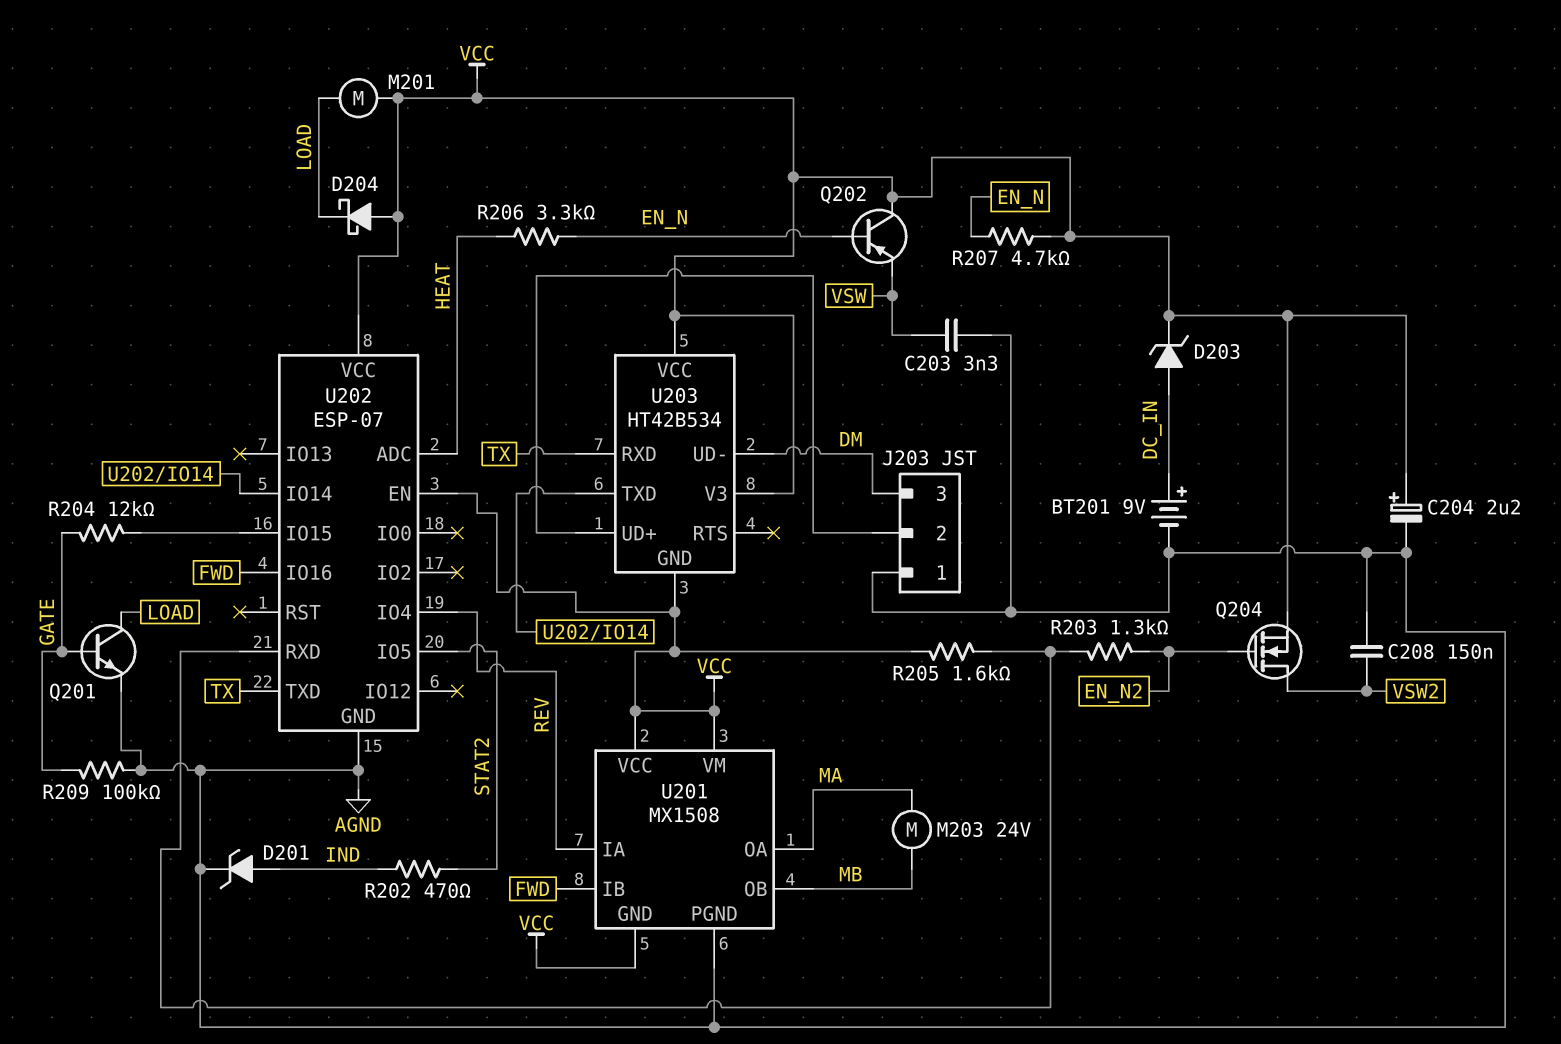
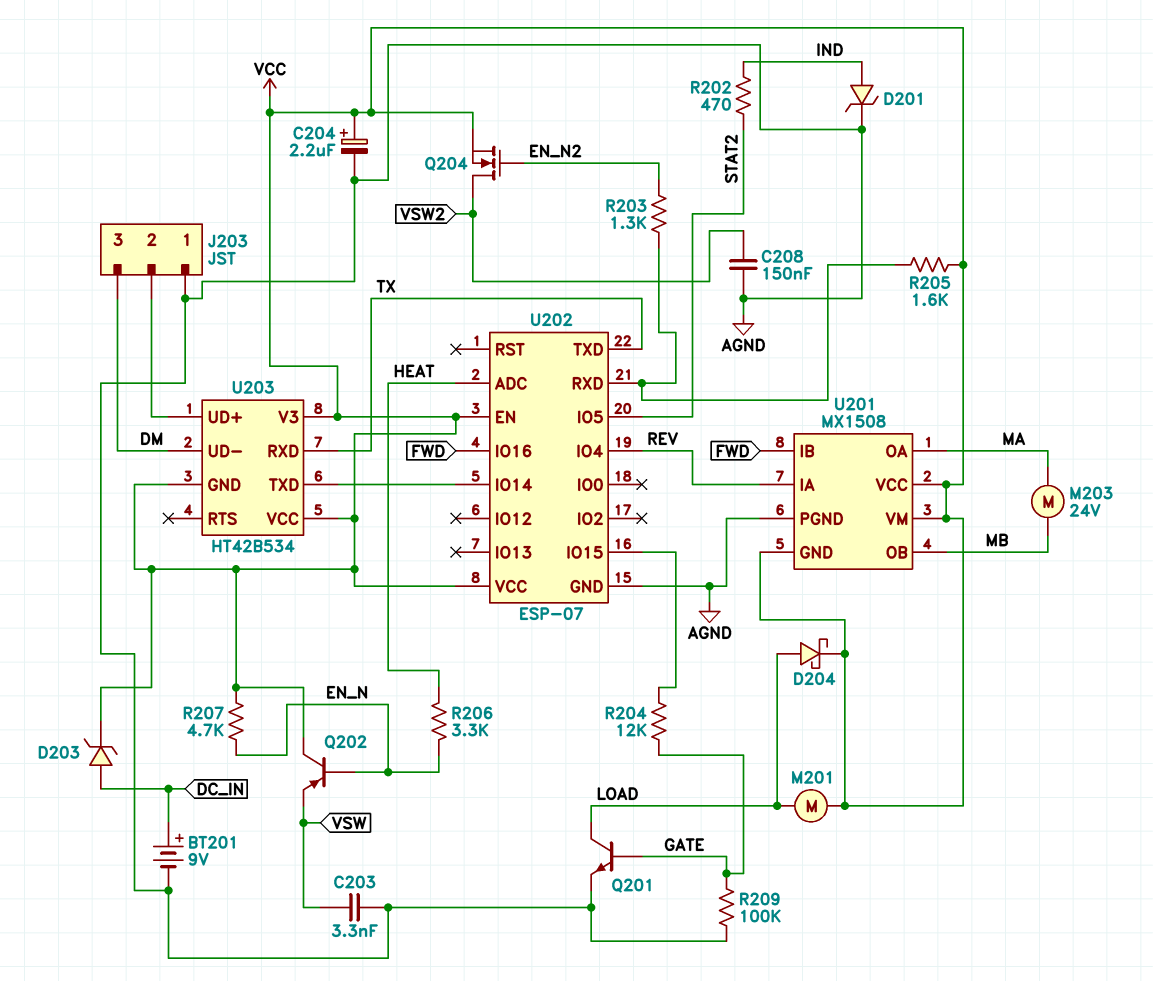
D204: schottky (A VCC, K LOAD) -> schottky (A LOAD, K VCC)

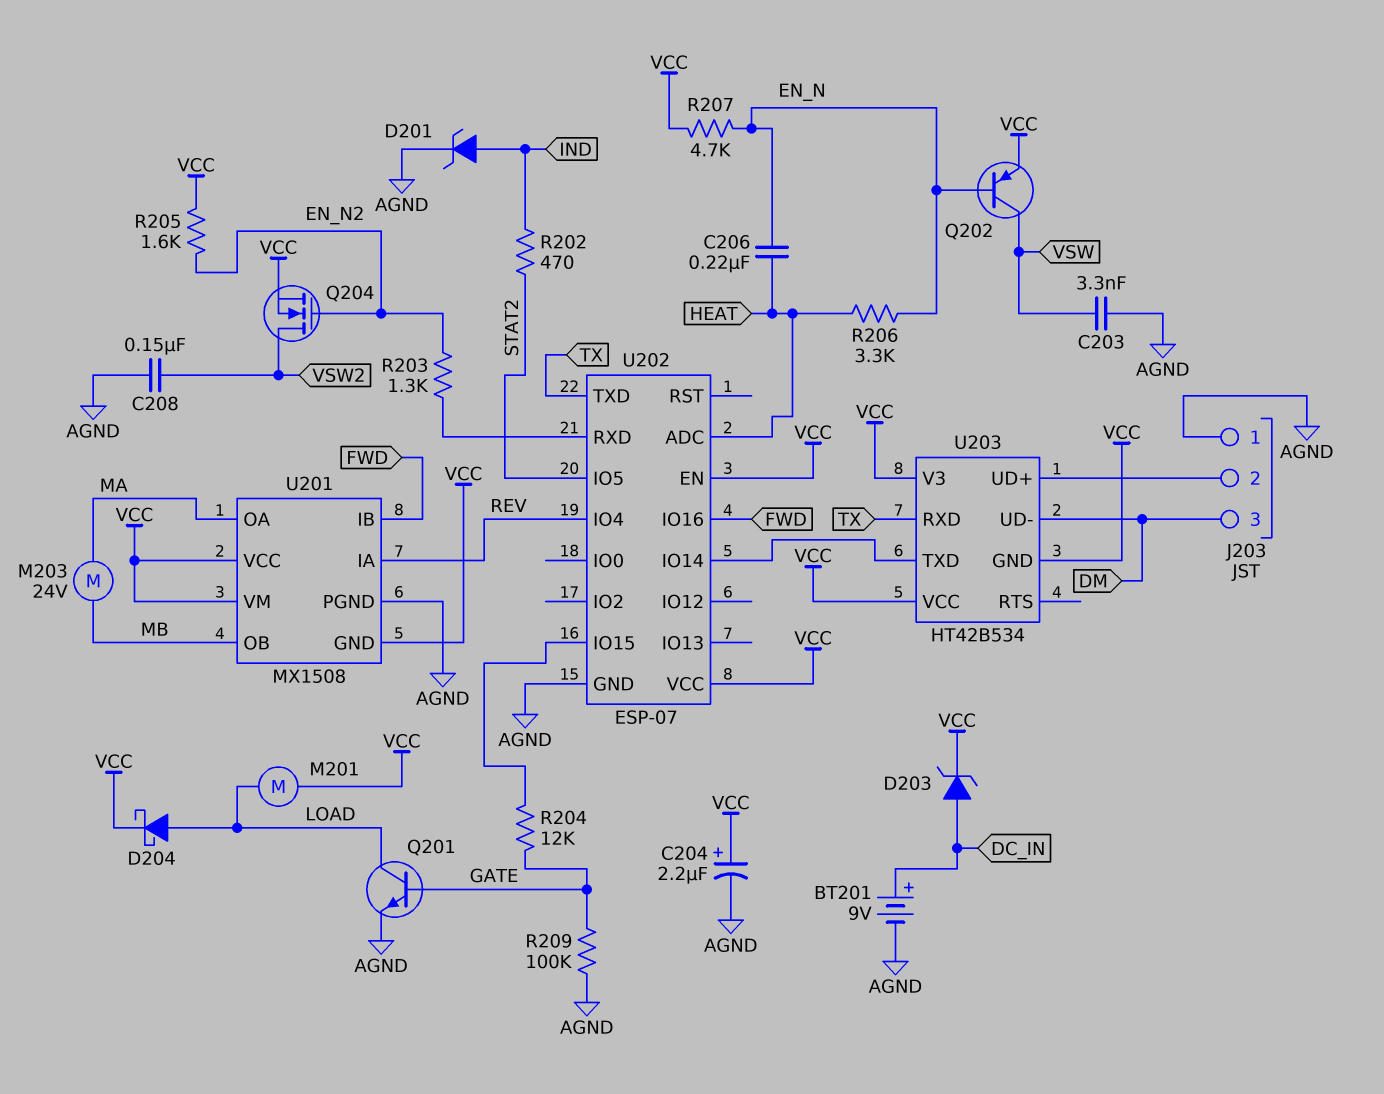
C206: none -> 220nF (EN_N, HEAT)
Q202: PNP (B EN_N, C VCC, E VSW) -> PNP (B EN_N, C VSW, E VCC)
R205: 1.6k (U202/RXD, VCC) -> 1.6k (EN_N2, VCC)

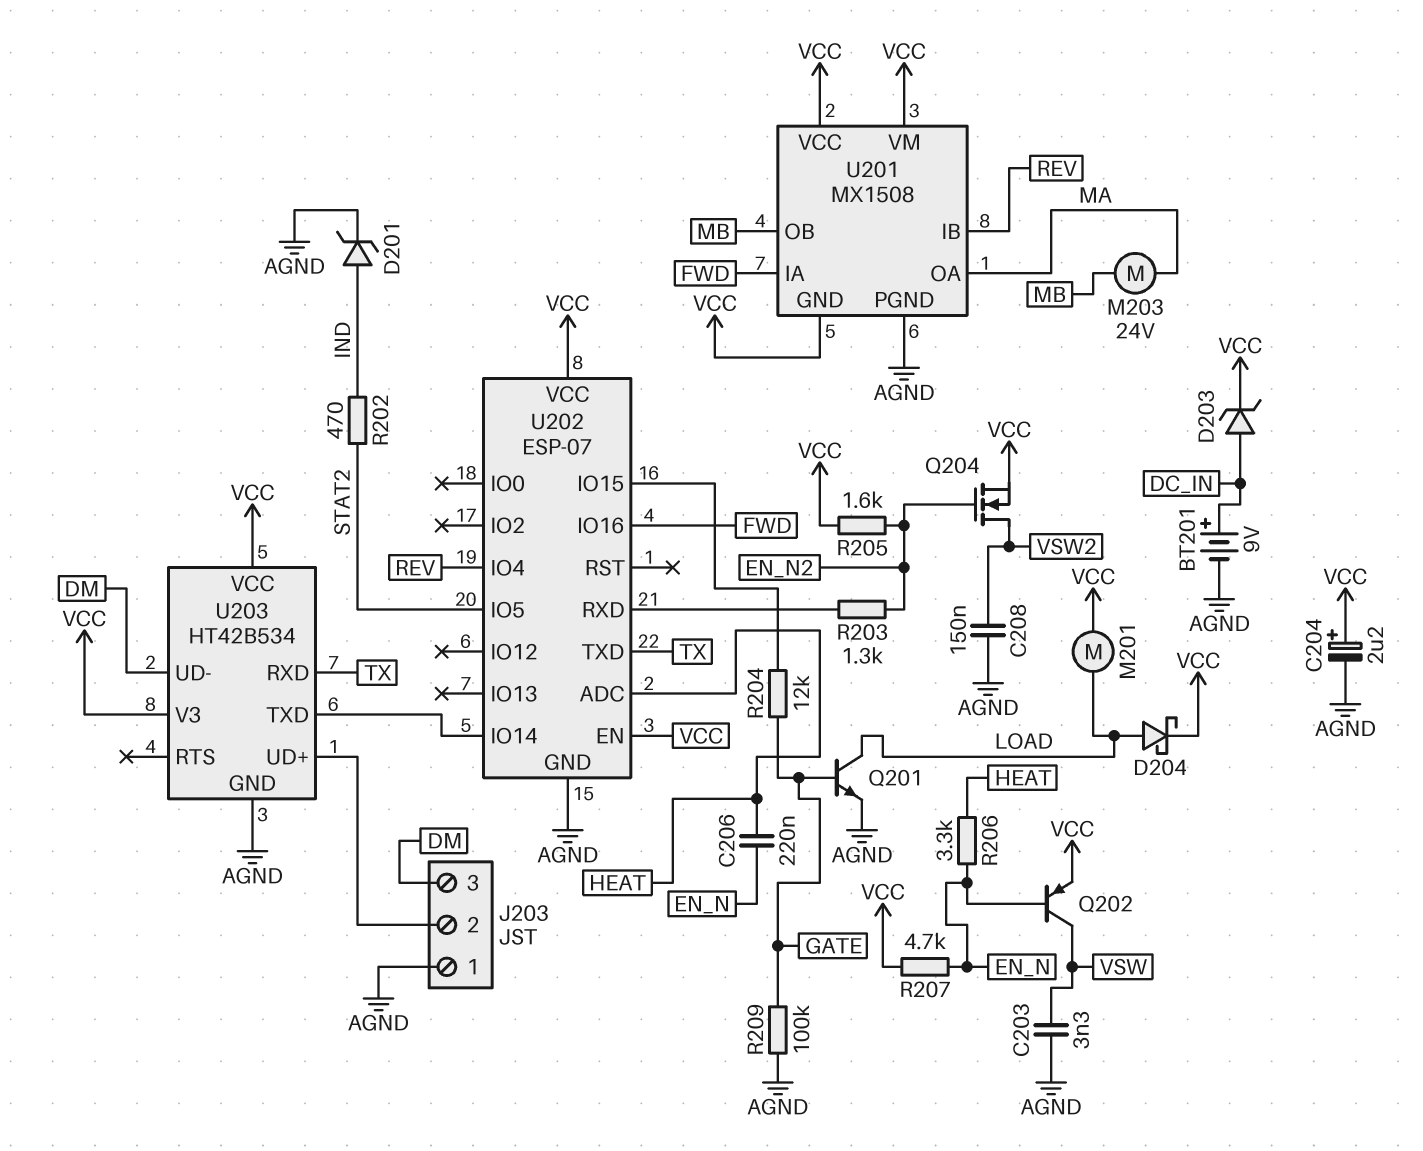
U201 pin IA: REV -> FWD
U201 pin IB: FWD -> REV
U203 pin GND: VCC -> AGND

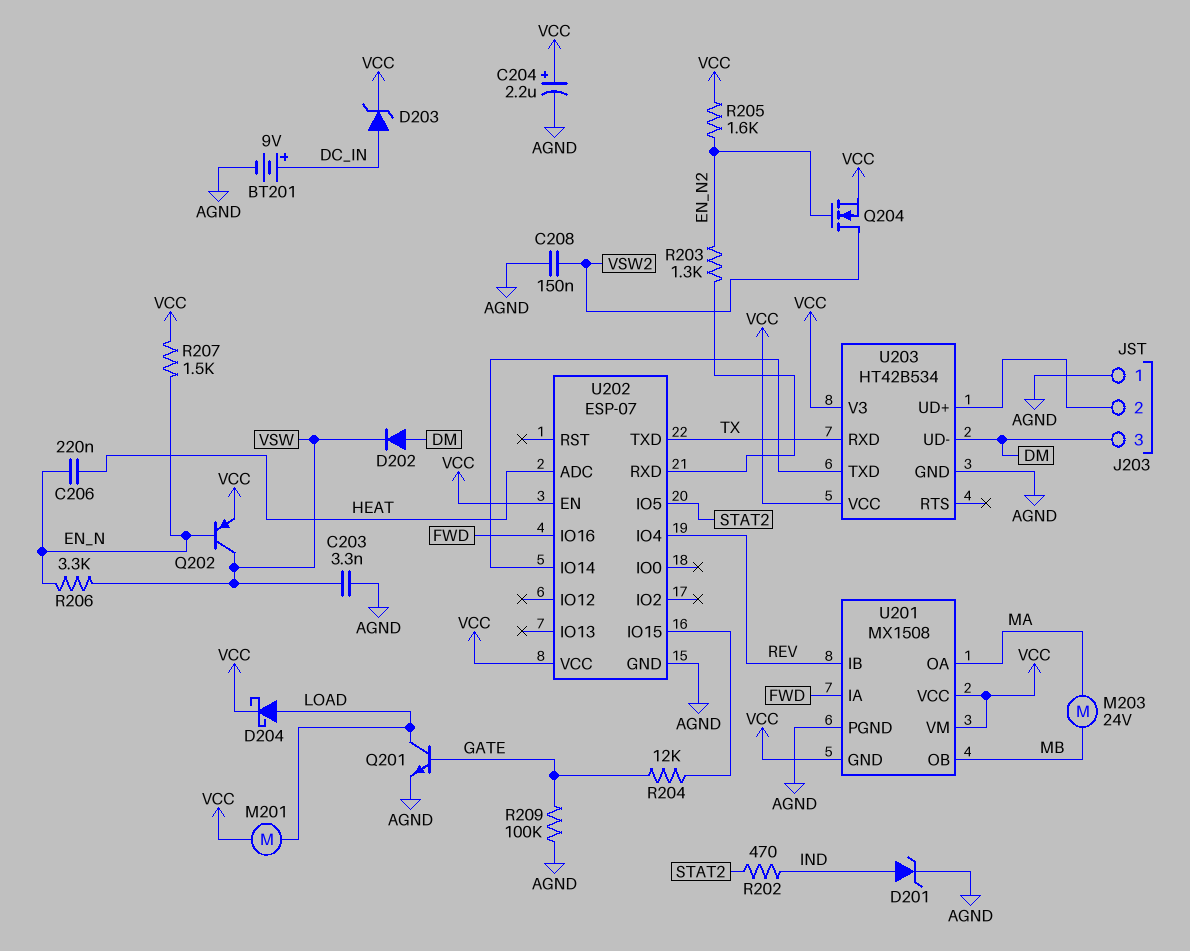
D202: none -> diode (A DM, K VSW)
R206: 3.3k (EN_N, HEAT) -> 3.3k (EN_N, VSW)
R207: 4.7k (EN_N, VCC) -> 1.5k (EN_N, VCC)

